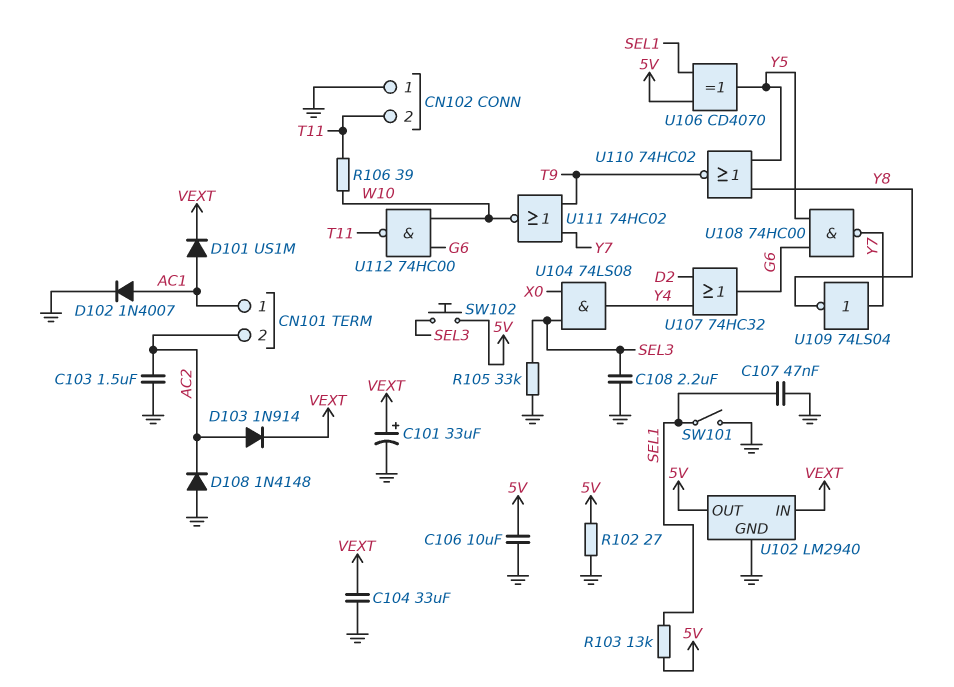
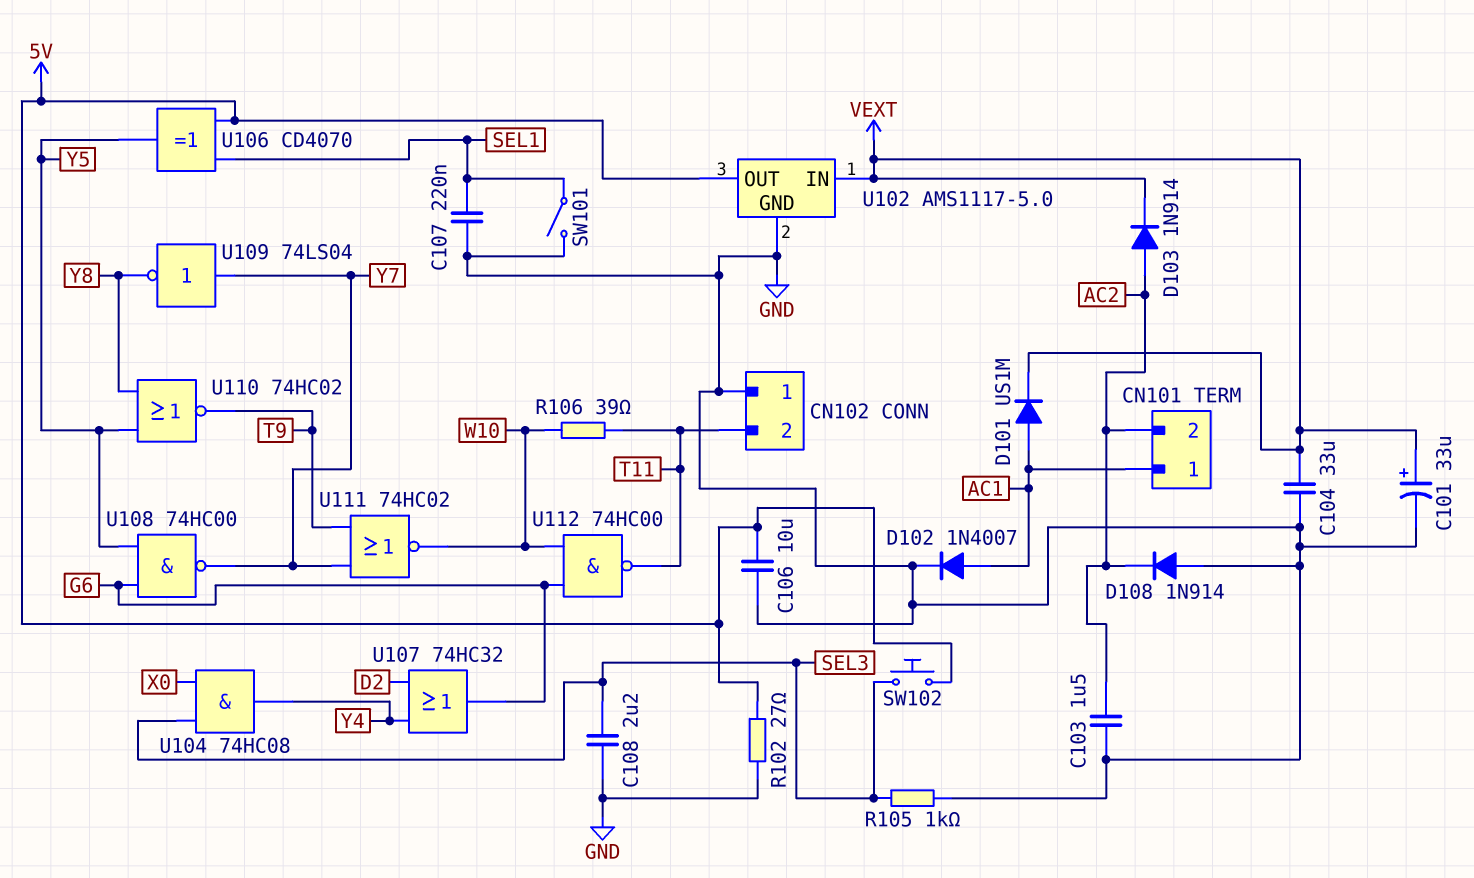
C107: 47nF (GND, SEL1) -> 220nF (GND, SEL1)
D108: diode 1N4148 (A GND, K AC2) -> diode 1N914 (A GND, K AC2)
R103: 13k (5V, SEL1) -> none
R105: 33k (GND, SEL3) -> 1k (GND, SEL3)
U102: LM2940 -> AMS1117-5.0
U104: AND 74LS08 (in SEL3, in X0, out Y4) -> AND 74HC08 (in SEL3, in X0, out Y4)

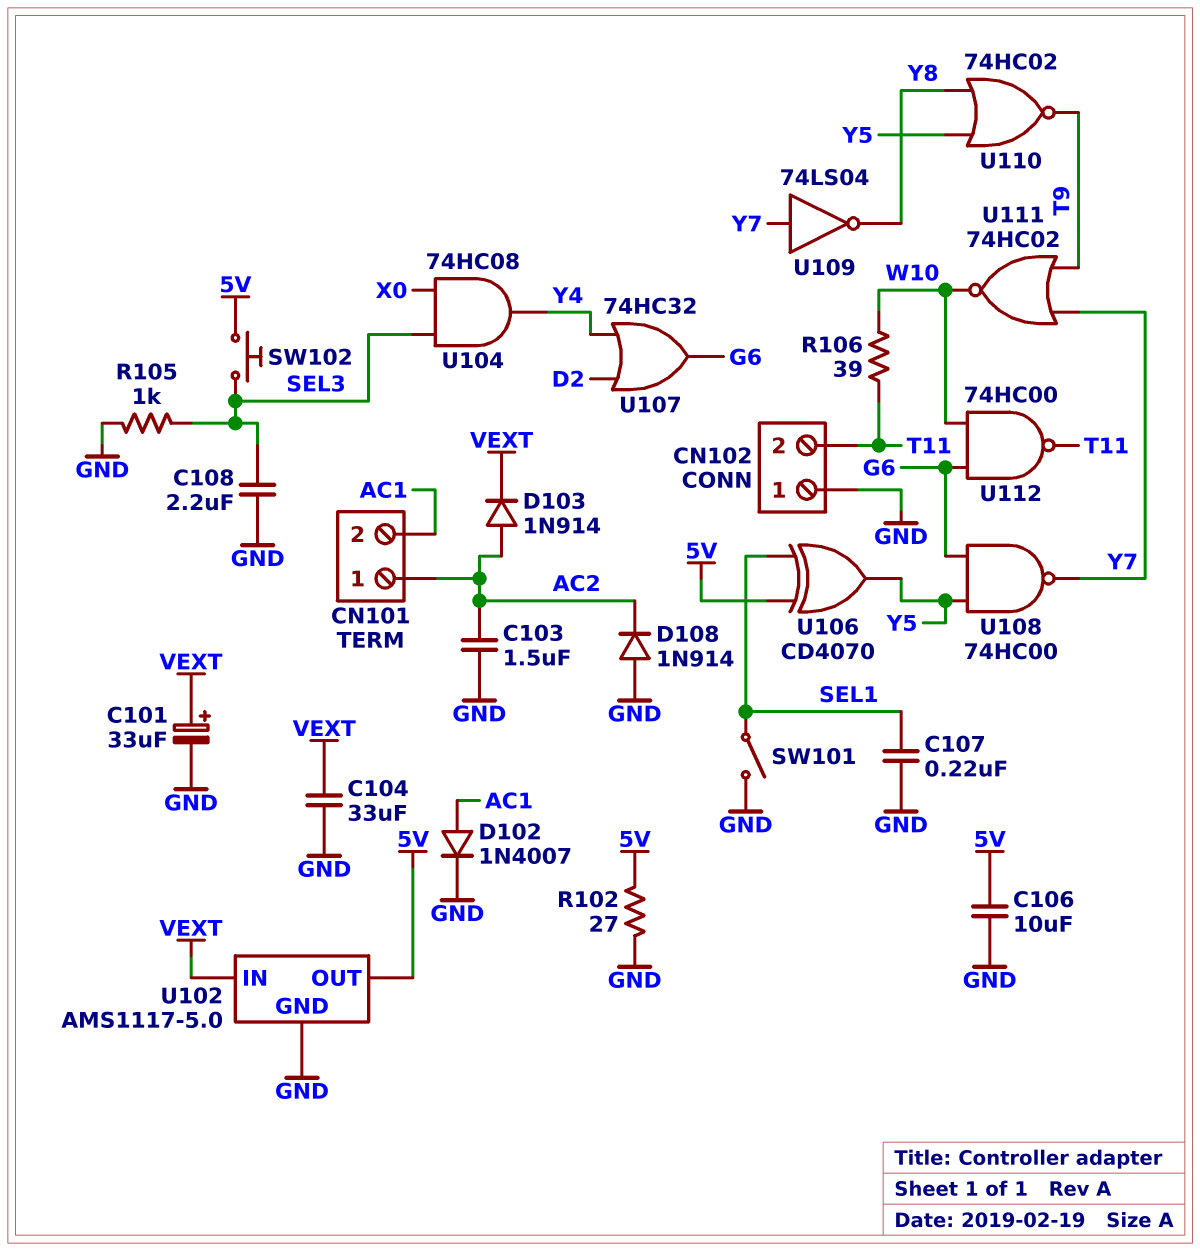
CN101 pin 1: AC1 -> AC2
CN101 pin 2: AC2 -> AC1
D101: diode US1M (A AC1, K VEXT) -> none

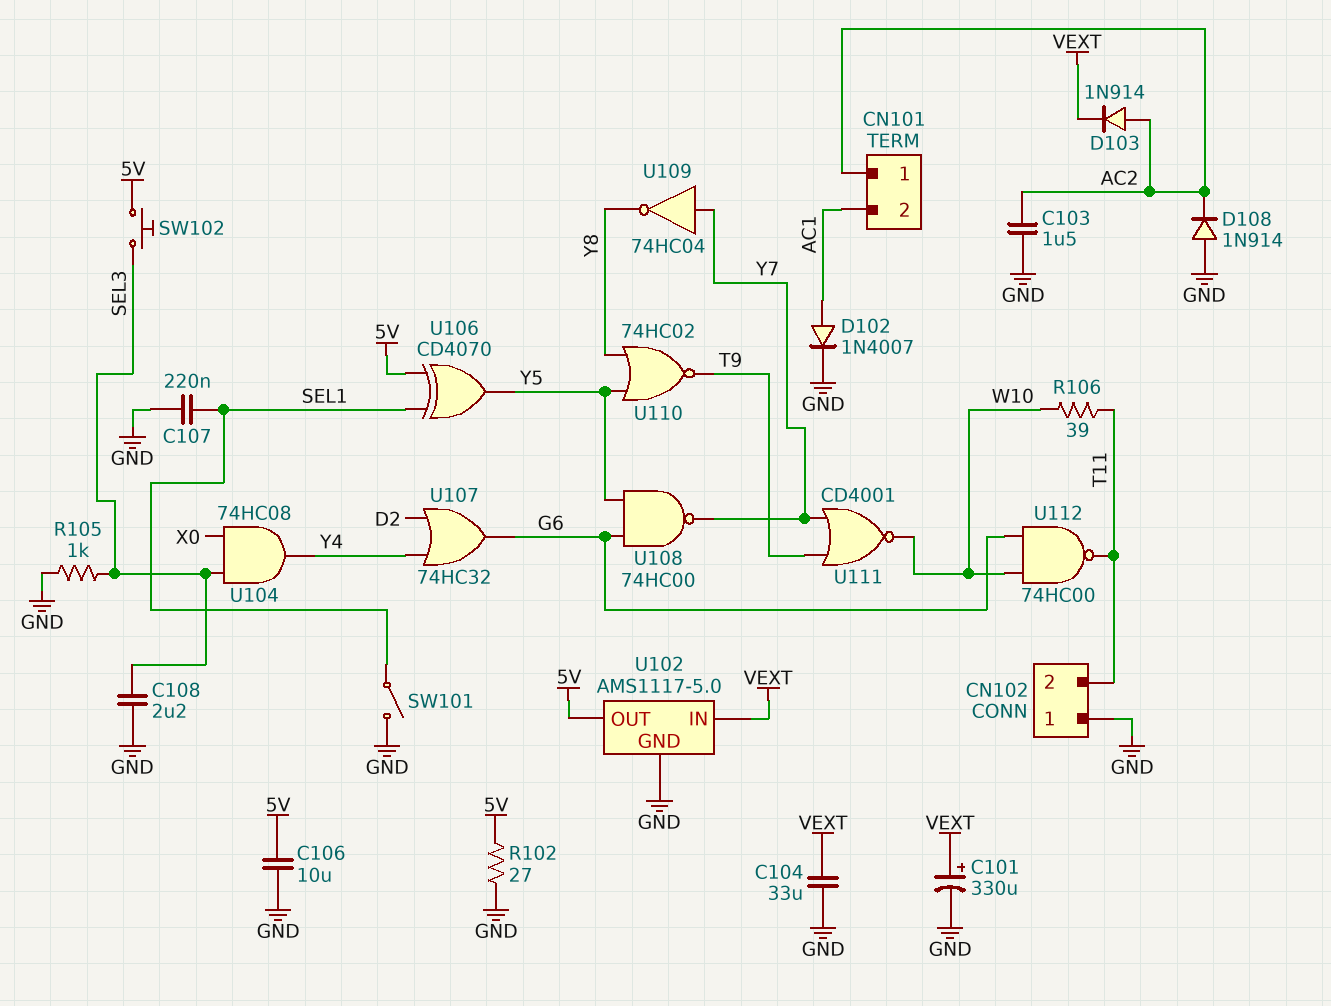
C101: 33uF (plus VEXT, minus GND) -> 330uF (plus VEXT, minus GND)
U109: NOT 74LS04 (in Y7, out Y8) -> NOT 74HC04 (in Y7, out Y8)
U111: NOR 74HC02 (in T9, in Y7, out W10) -> NOR CD4001 (in T9, in Y7, out W10)

